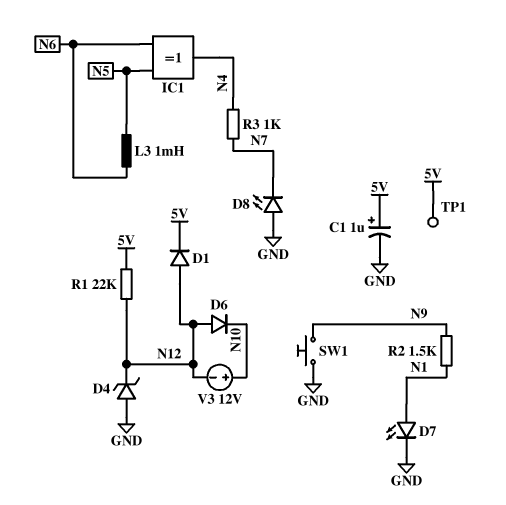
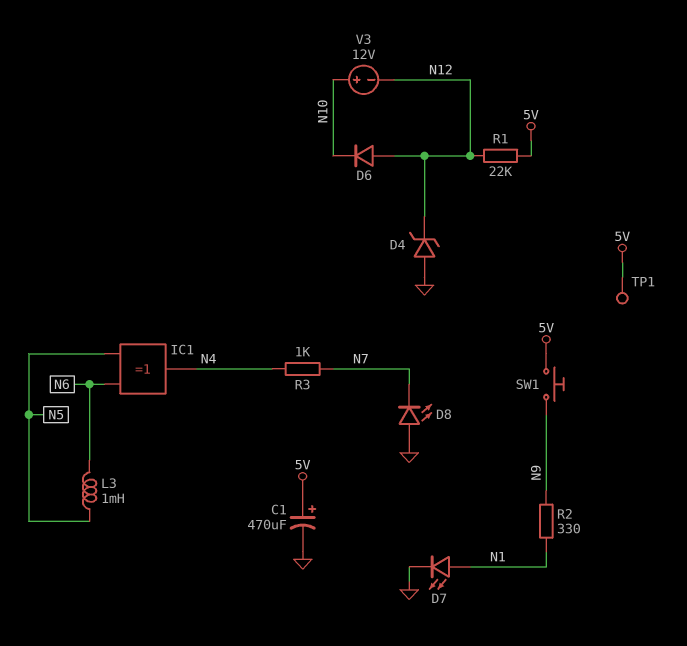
C1: 1uF (plus 5V, minus GND) -> 470uF (plus 5V, minus GND)
D1: diode (A N12, K 5V) -> none
R2: 1.5k (N1, N9) -> 330 (N1, N9)
SW1: button (GND, N9) -> button (5V, N9)

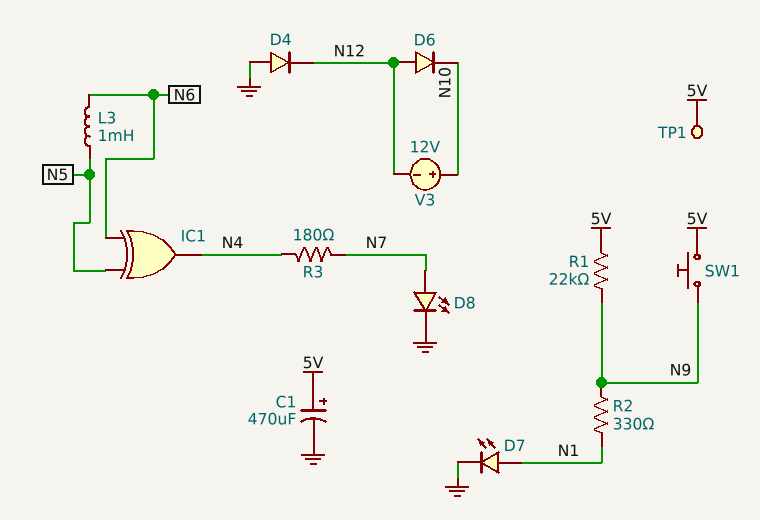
D4: zener (A GND, K N12) -> diode (A GND, K N12)
D8: LED (A GND, K N7) -> LED (A N7, K GND)
R1: 22k (5V, N12) -> 22k (5V, N9)
R3: 1k (N4, N7) -> 180 (N4, N7)

